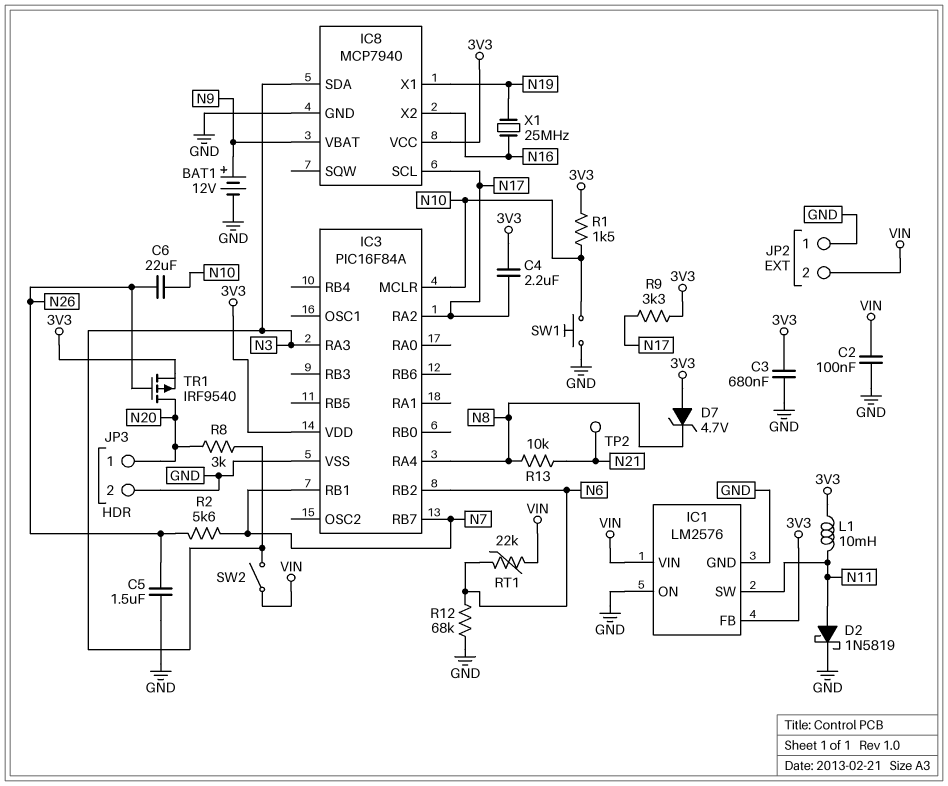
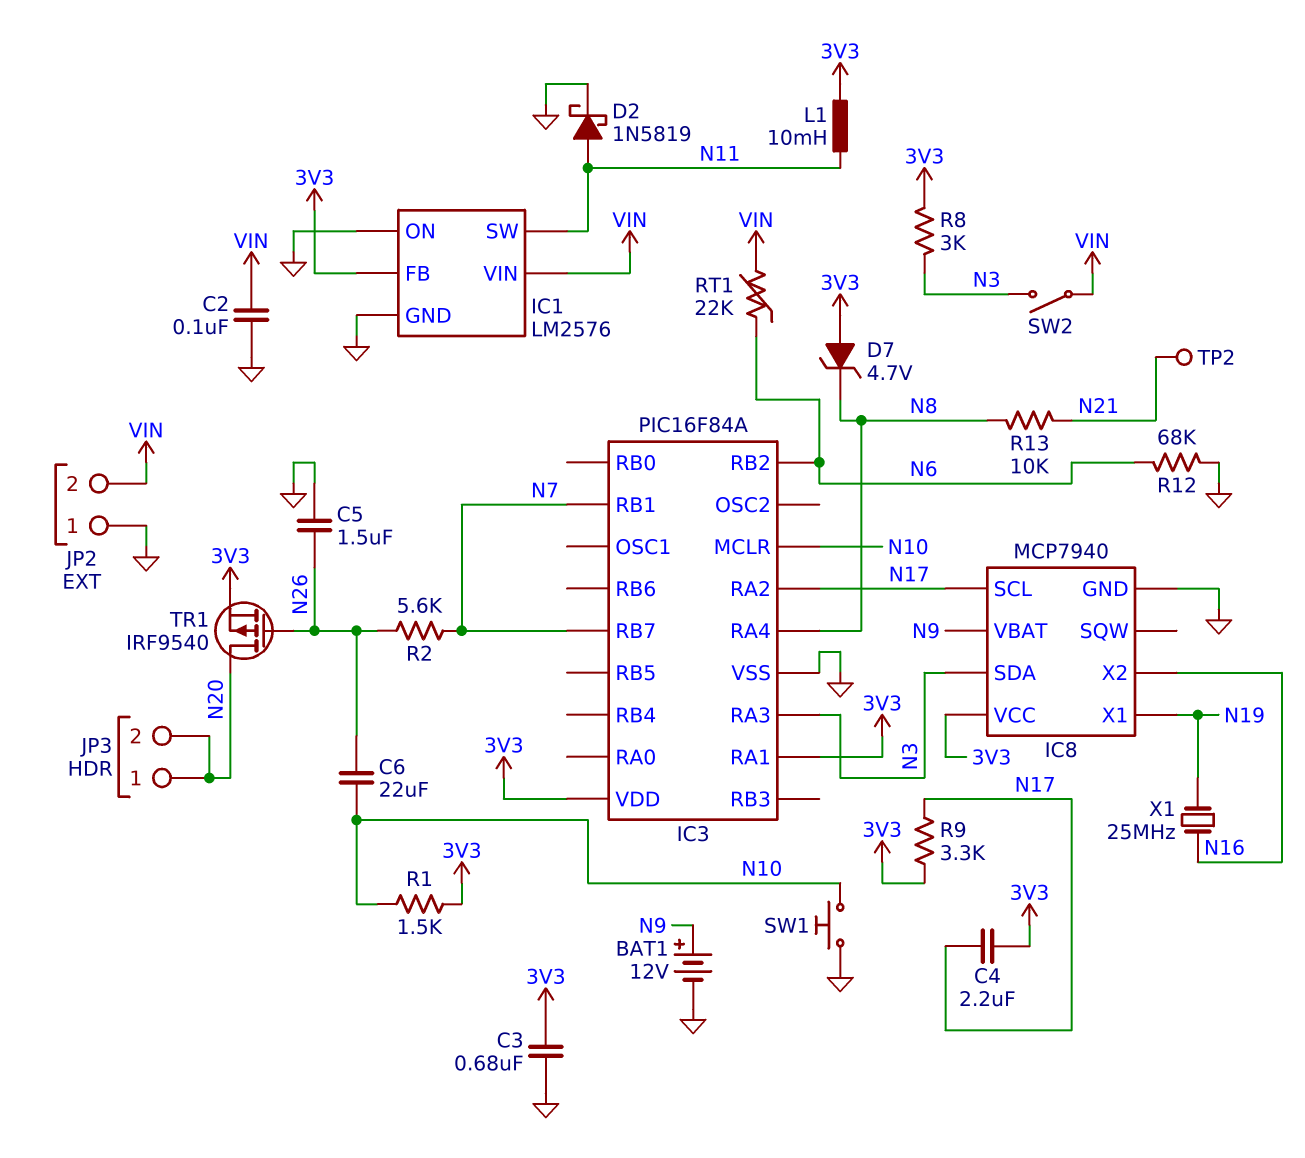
IC3 pin RA1: none -> 3V3
JP3 pin 2: GND -> N20
R8: 3k (N3, N20) -> 3k (3V3, N3)

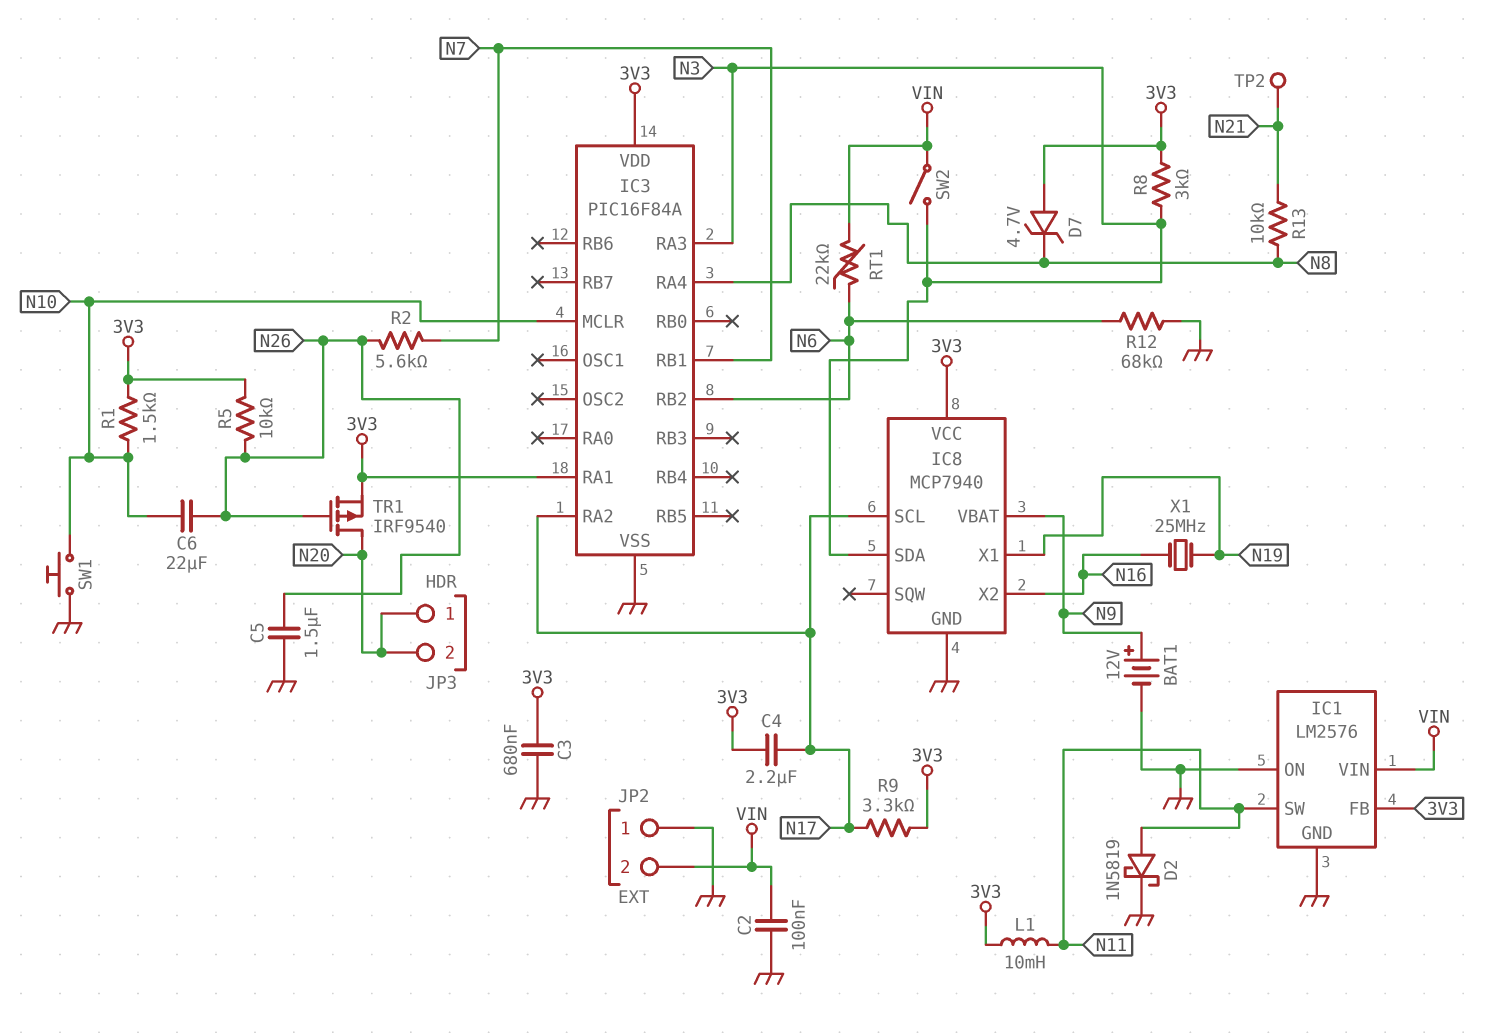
IC3 pin RB7: N7 -> none
R5: none -> 10k (3V3, N26)

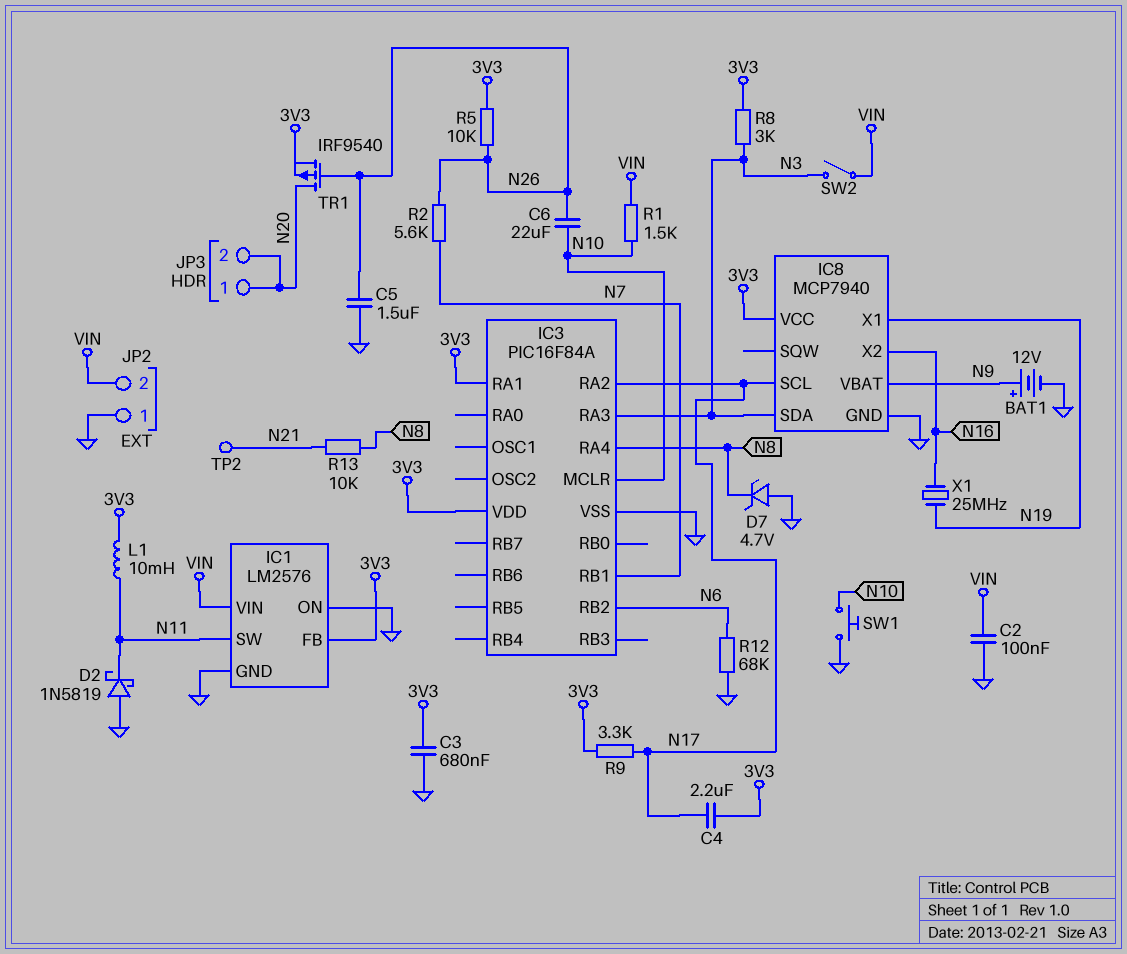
D2: schottky 1N5819 (A N11, K GND) -> schottky 1N5819 (A GND, K N11)
D7: zener 4.7V (A 3V3, K N8) -> zener 4.7V (A GND, K N8)
R1: 1.5k (3V3, N10) -> 1.5k (N10, VIN)
RT1: 22k (N6, VIN) -> none

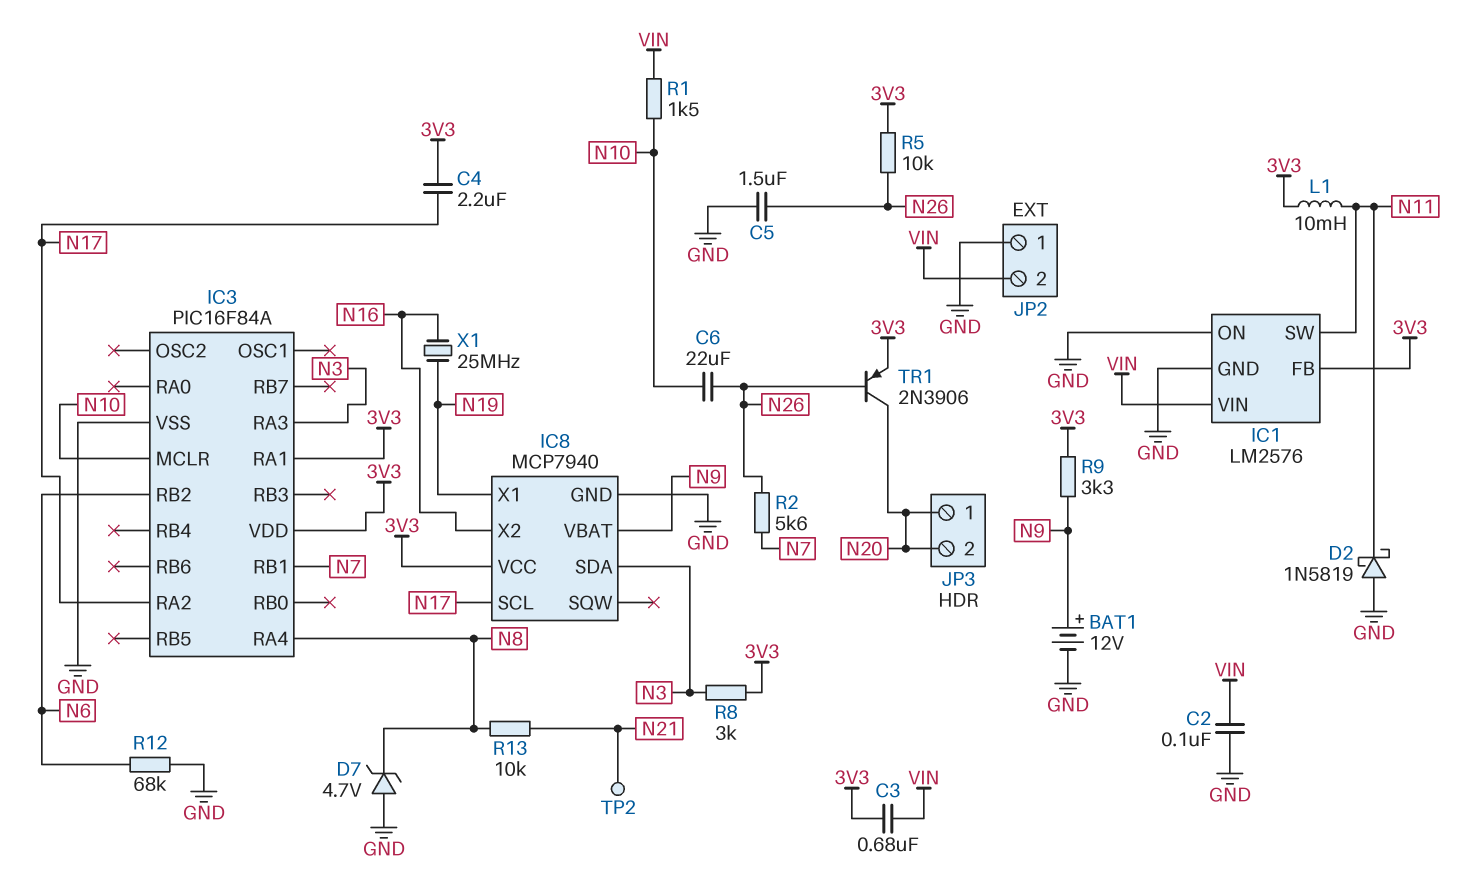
C3: 680nF (3V3, GND) -> 680nF (3V3, VIN)
R9: 3.3k (3V3, N17) -> 3.3k (3V3, N9)
SW1: button (GND, N10) -> none
SW2: switch (N3, VIN) -> none
TR1: PMOS IRF9540 (G N26, D N20, S 3V3) -> PNP 2N3906 (B N26, C N20, E 3V3)

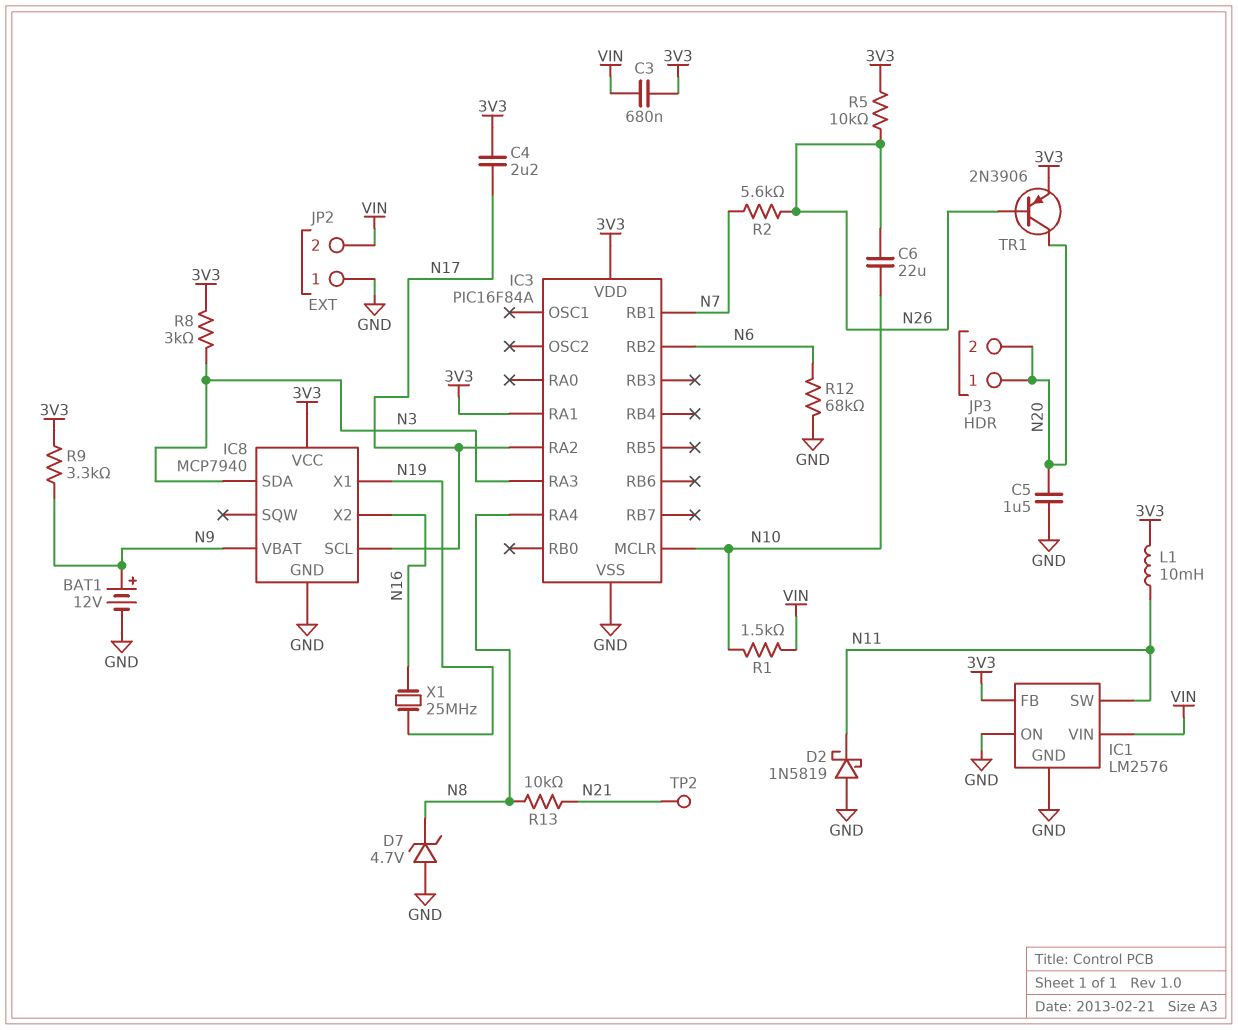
C2: 100nF (GND, VIN) -> none
C5: 1.5uF (GND, N26) -> 1.5uF (GND, N20)

